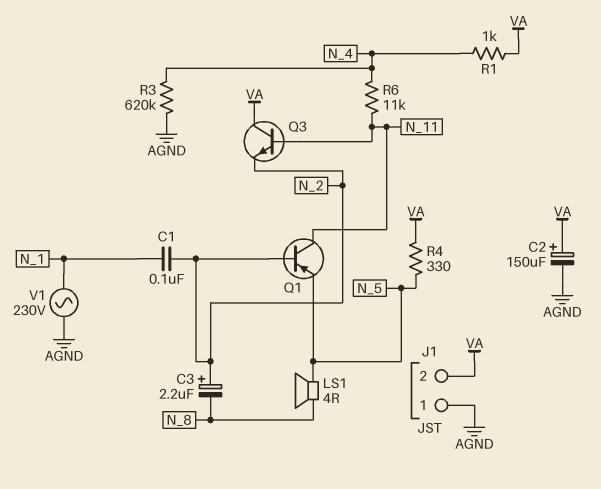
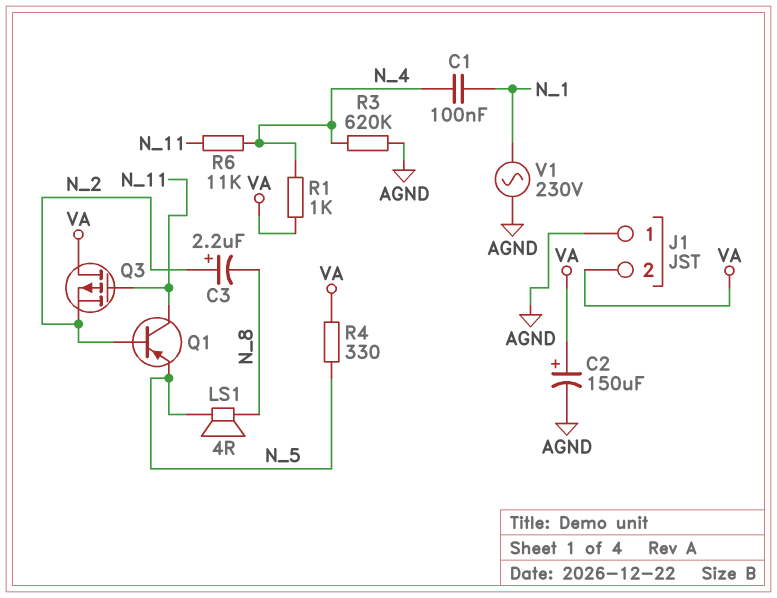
C1: 100nF (N_1, N_2) -> 100nF (N_1, N_4)
Q3: NPN (B N_11, C VA, E N_2) -> PMOS (G N_11, D VA, S N_2)

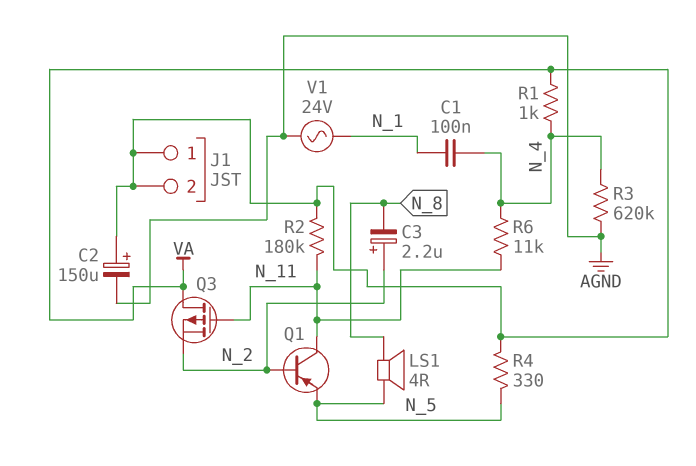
J1 pin 1: AGND -> VA
R2: none -> 180k (N_11, VA)
V1: AC 230V (AGND, N_1) -> AC 24V (AGND, N_1)

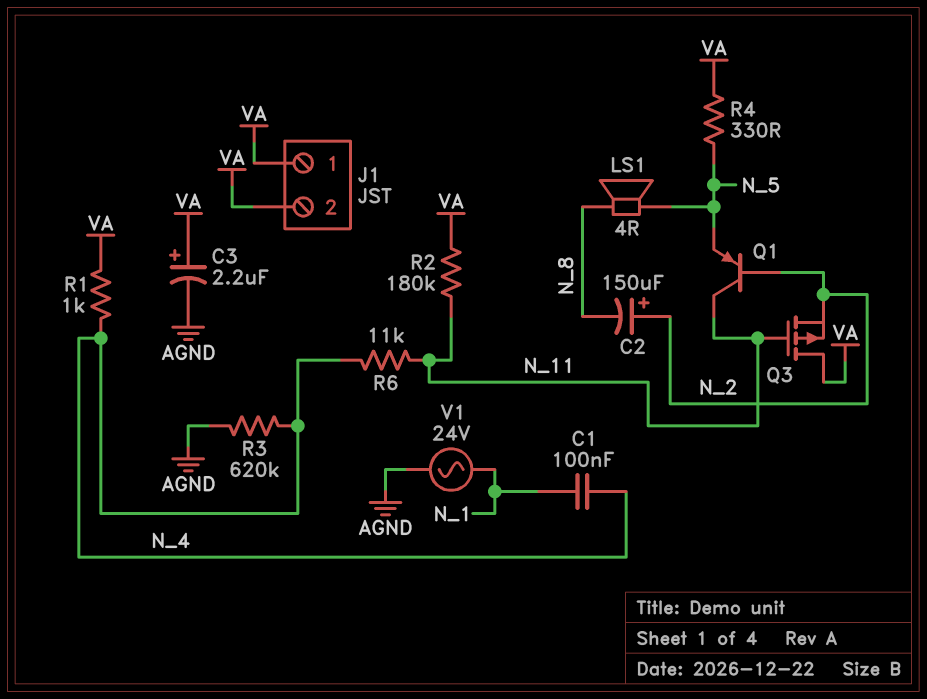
C2: 150uF (plus VA, minus AGND) -> 150uF (plus N_2, minus N_8)
C3: 2.2uF (plus N_2, minus N_8) -> 2.2uF (plus VA, minus AGND)

